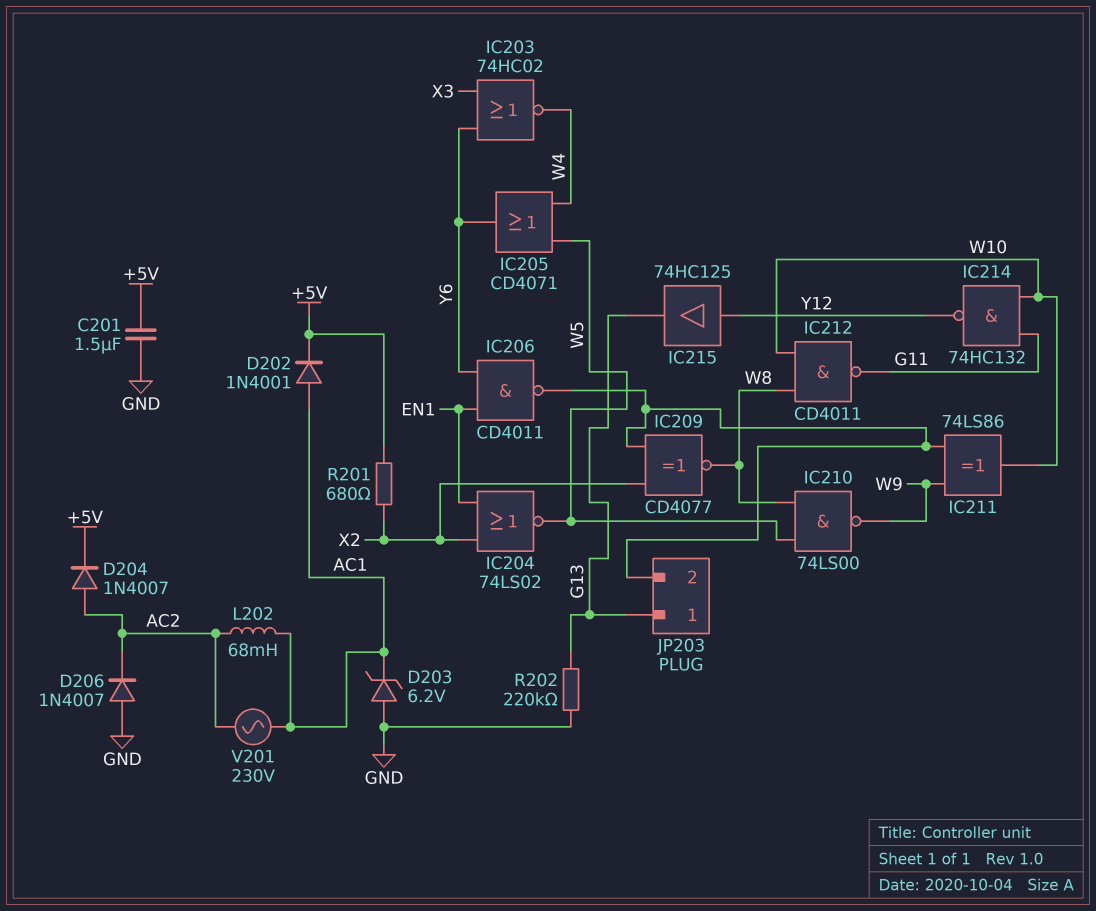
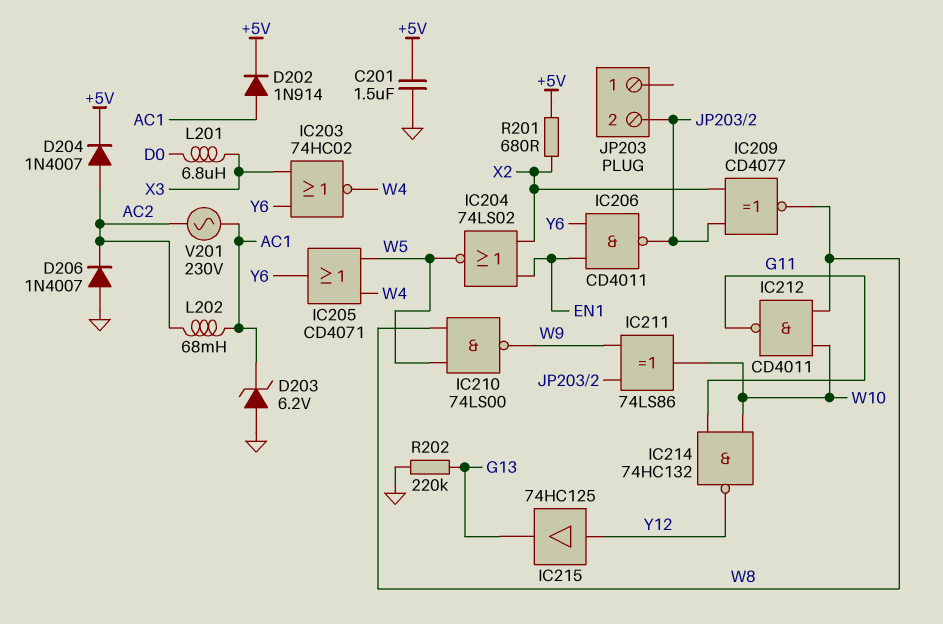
D202: diode 1N4001 (A AC1, K +5V) -> diode 1N914 (A AC1, K +5V)
JP203 pin 1: G13 -> none
L201: none -> 6.8uH (D0, X3)

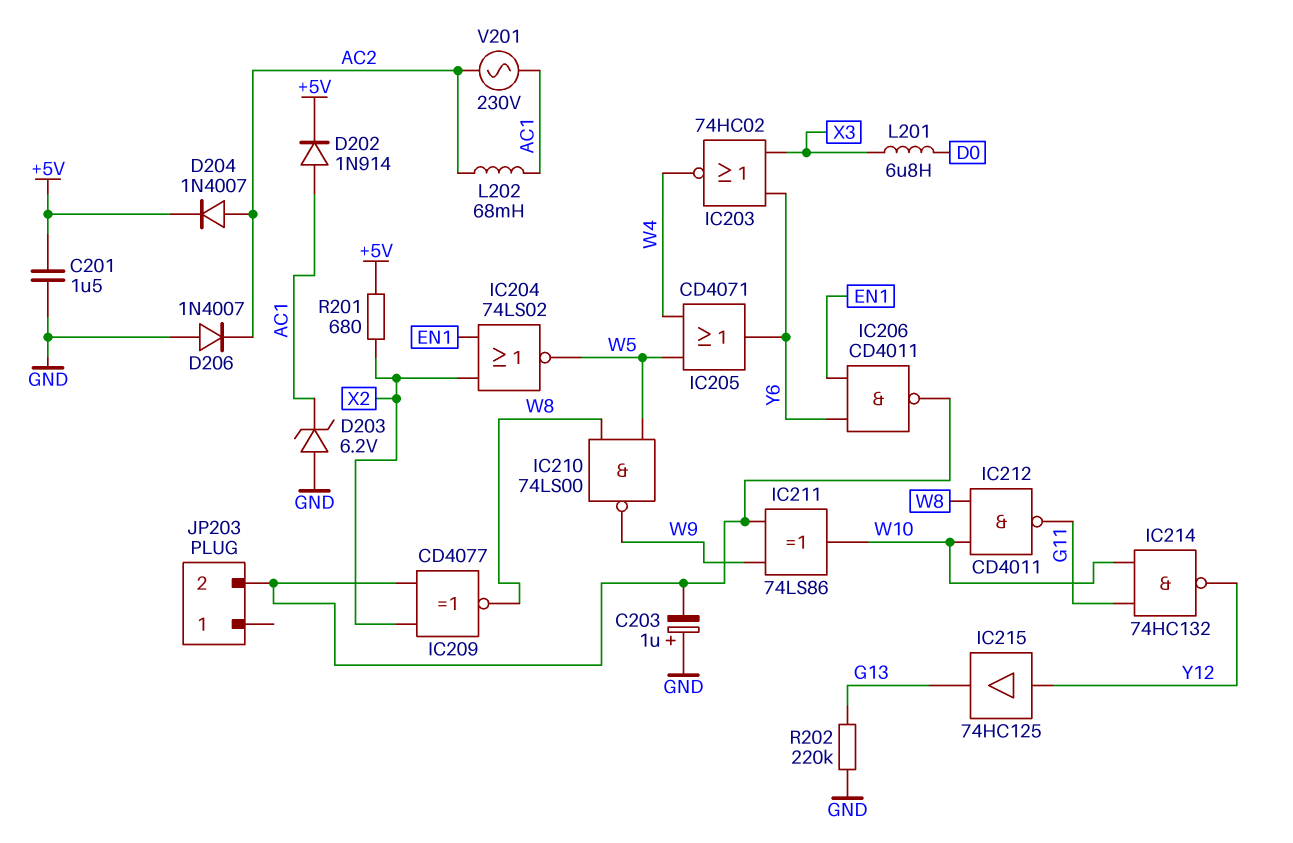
C203: none -> 1uF (plus GND, minus JP203/2)

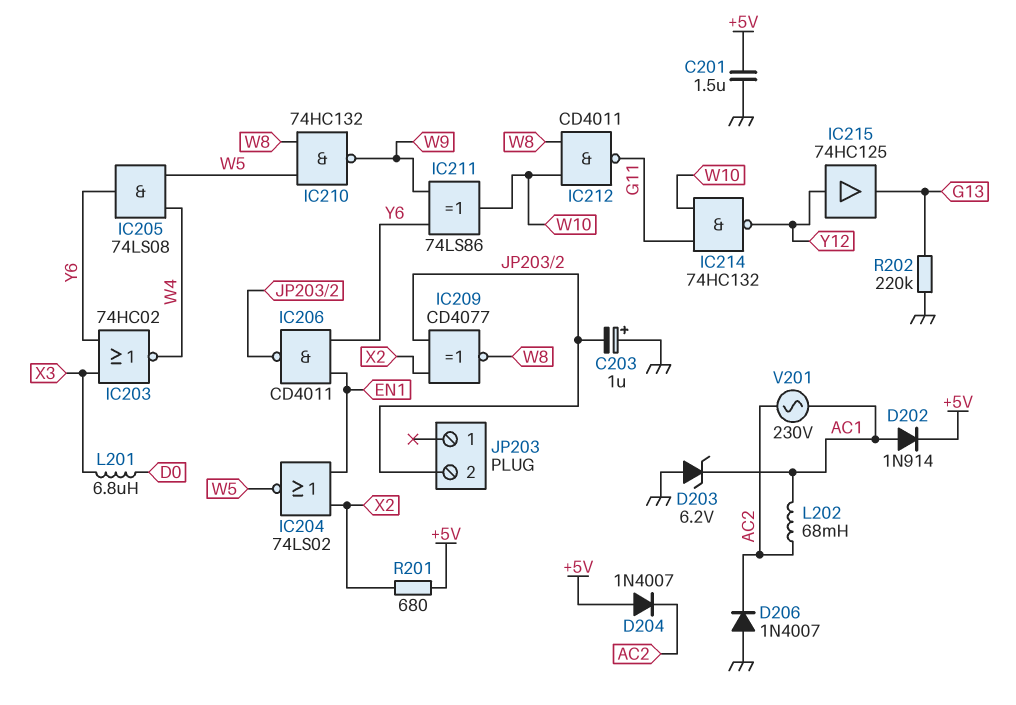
D204: diode 1N4007 (A AC2, K +5V) -> diode 1N4007 (A +5V, K AC2)
IC205: OR CD4071 (in W4, in W5, out Y6) -> AND 74LS08 (in W4, in W5, out Y6)
IC210: NAND 74LS00 (in W5, in W8, out W9) -> NAND 74HC132 (in W5, in W8, out W9)
IC211: XOR 74LS86 (in JP203/2, in W9, out W10) -> XOR 74LS86 (in W9, in Y6, out W10)

